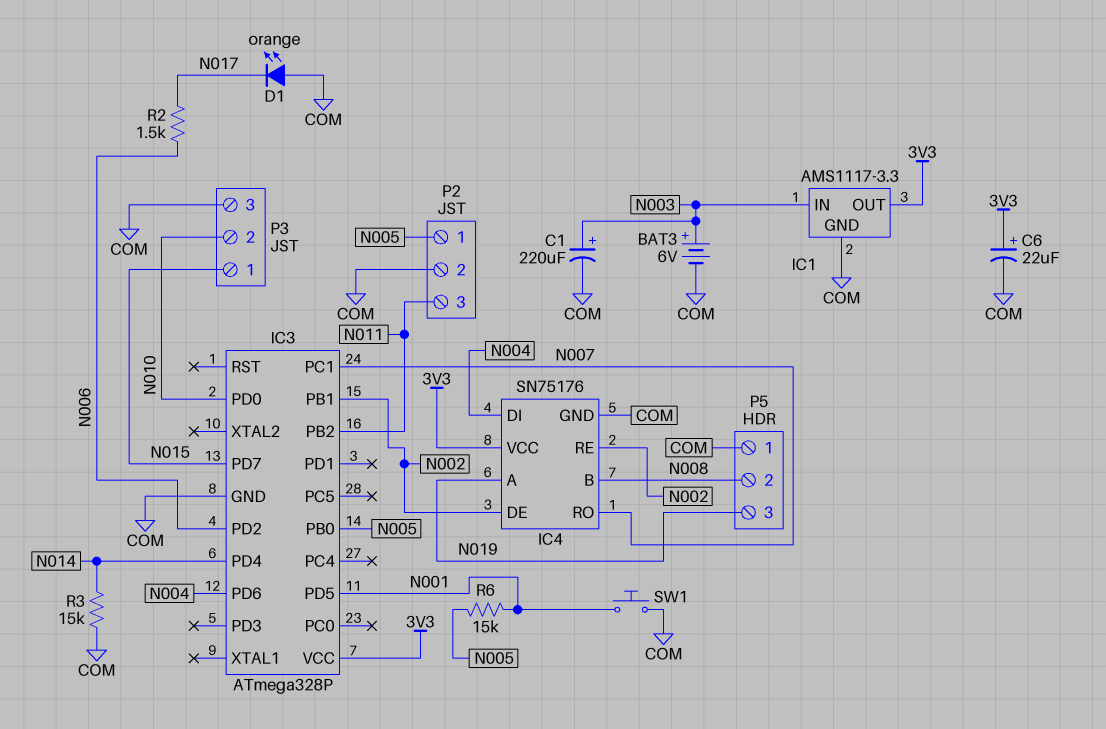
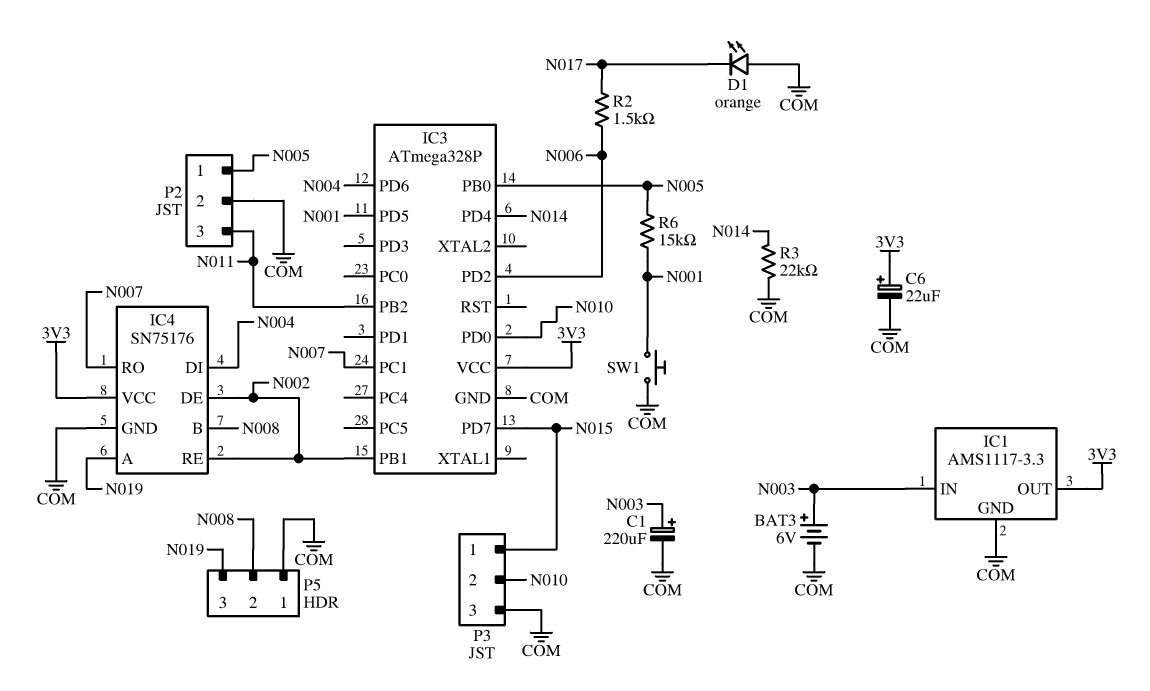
R3: 15k (COM, N014) -> 22k (COM, N014)

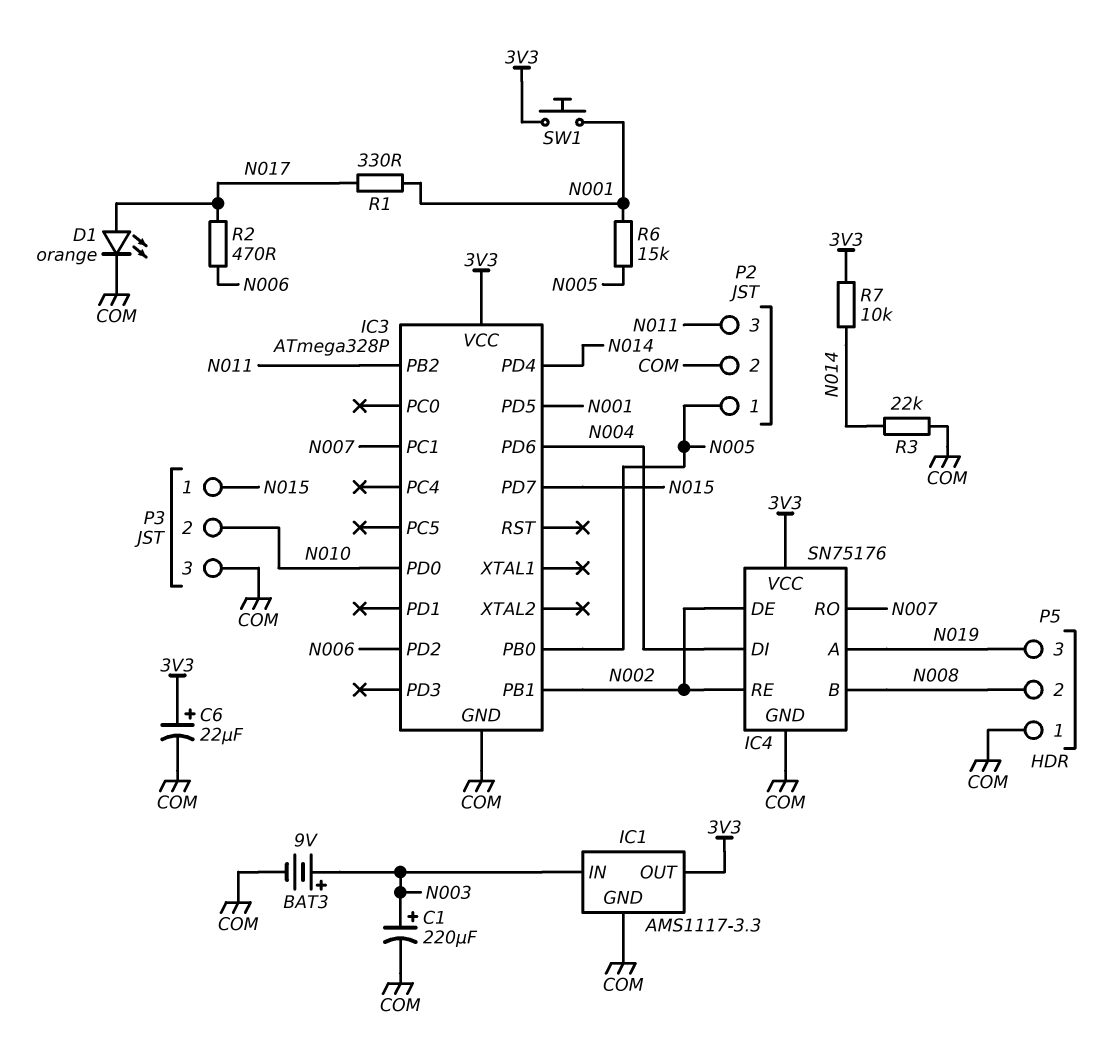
BAT3: 6V (plus N003, minus COM) -> 9V (plus N003, minus COM)
D1: LED orange (A COM, K N017) -> LED orange (A N017, K COM)
R1: none -> 330 (N001, N017)
R2: 1.5k (N006, N017) -> 470 (N006, N017)
R7: none -> 10k (3V3, N014)
SW1: button (COM, N001) -> button (3V3, N001)

